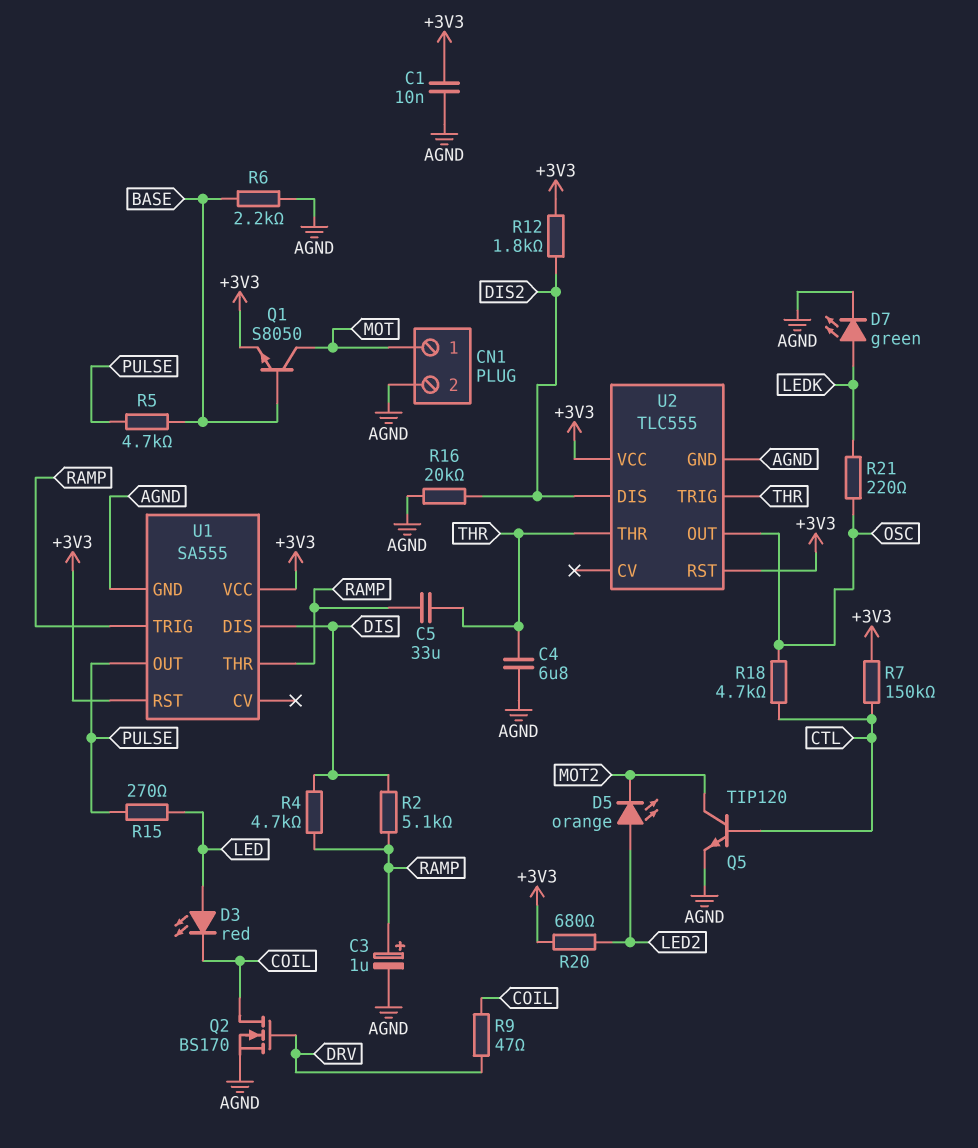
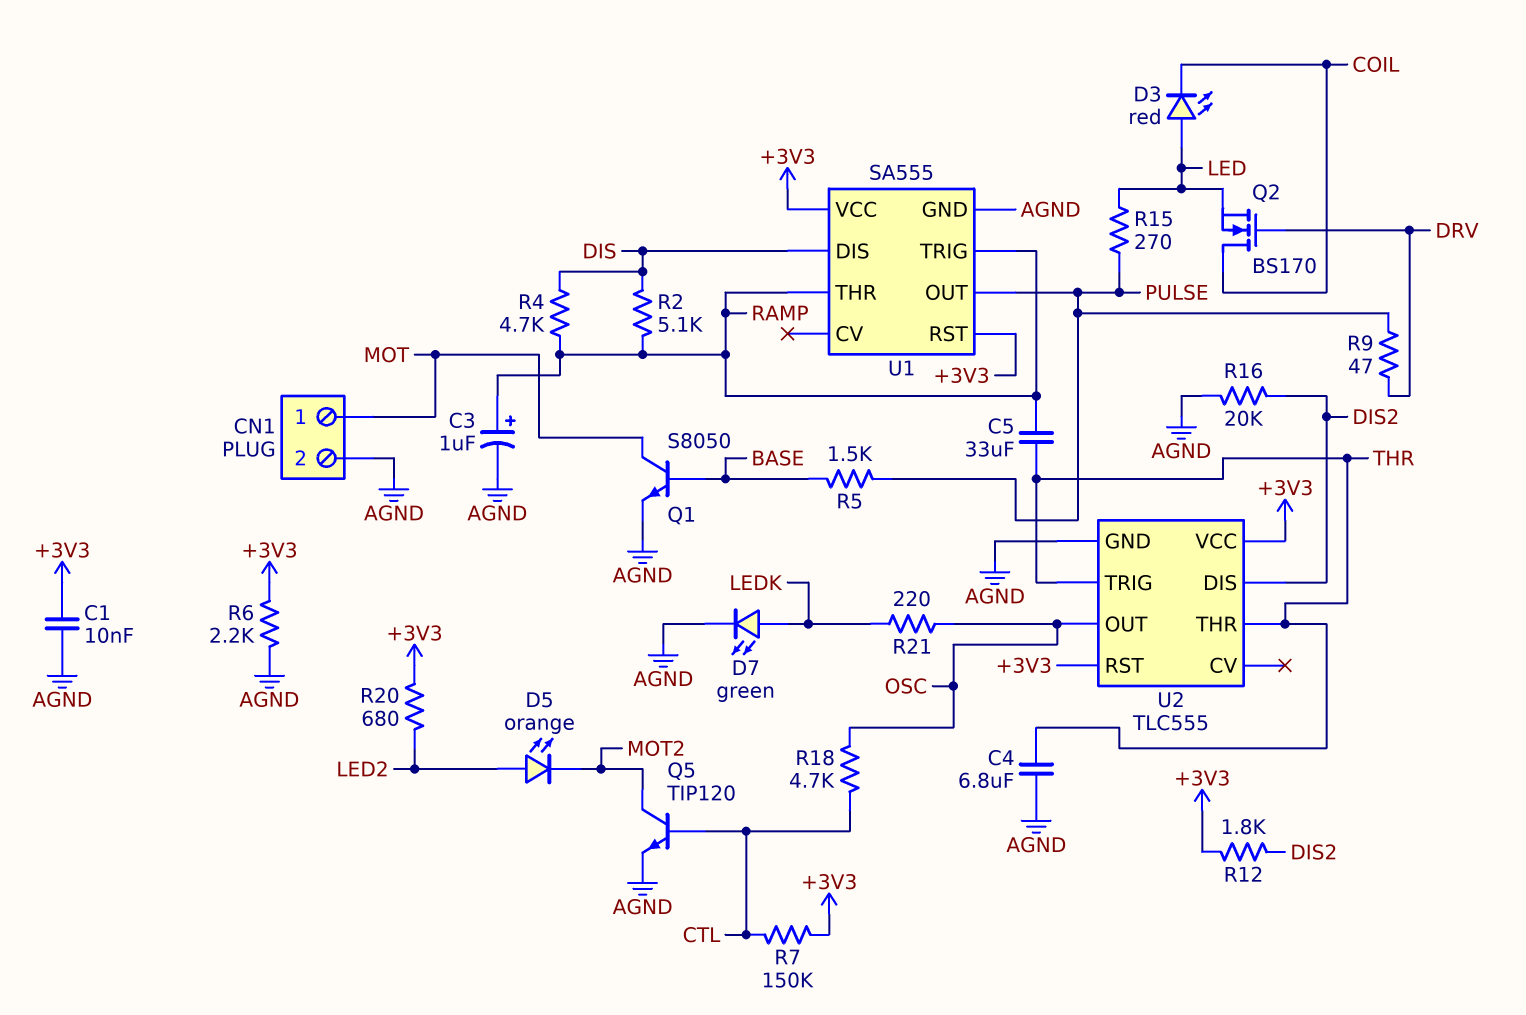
Q1: NPN S8050 (B BASE, C MOT, E +3V3) -> NPN S8050 (B BASE, C MOT, E AGND)
Q2: NMOS BS170 (G DRV, D COIL, S AGND) -> NMOS BS170 (G DRV, D COIL, S LED)
R5: 4.7k (BASE, PULSE) -> 1.5k (BASE, PULSE)
R6: 2.2k (AGND, BASE) -> 2.2k (+3V3, AGND)
R9: 47 (COIL, DRV) -> 47 (DRV, PULSE)

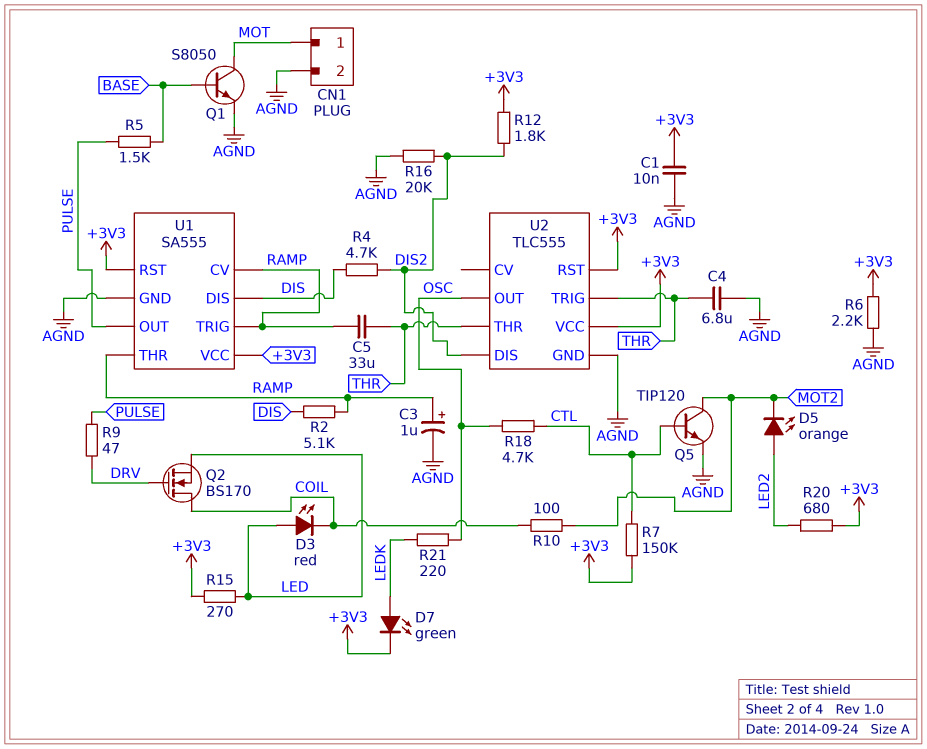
D7: LED green (A LEDK, K AGND) -> LED green (A LEDK, K +3V3)
R4: 4.7k (DIS, RAMP) -> 4.7k (DIS, DIS2)
R10: none -> 100 (COIL, MOT2)
R15: 270 (LED, PULSE) -> 270 (+3V3, LED)
U1 pin CV: none -> RAMP

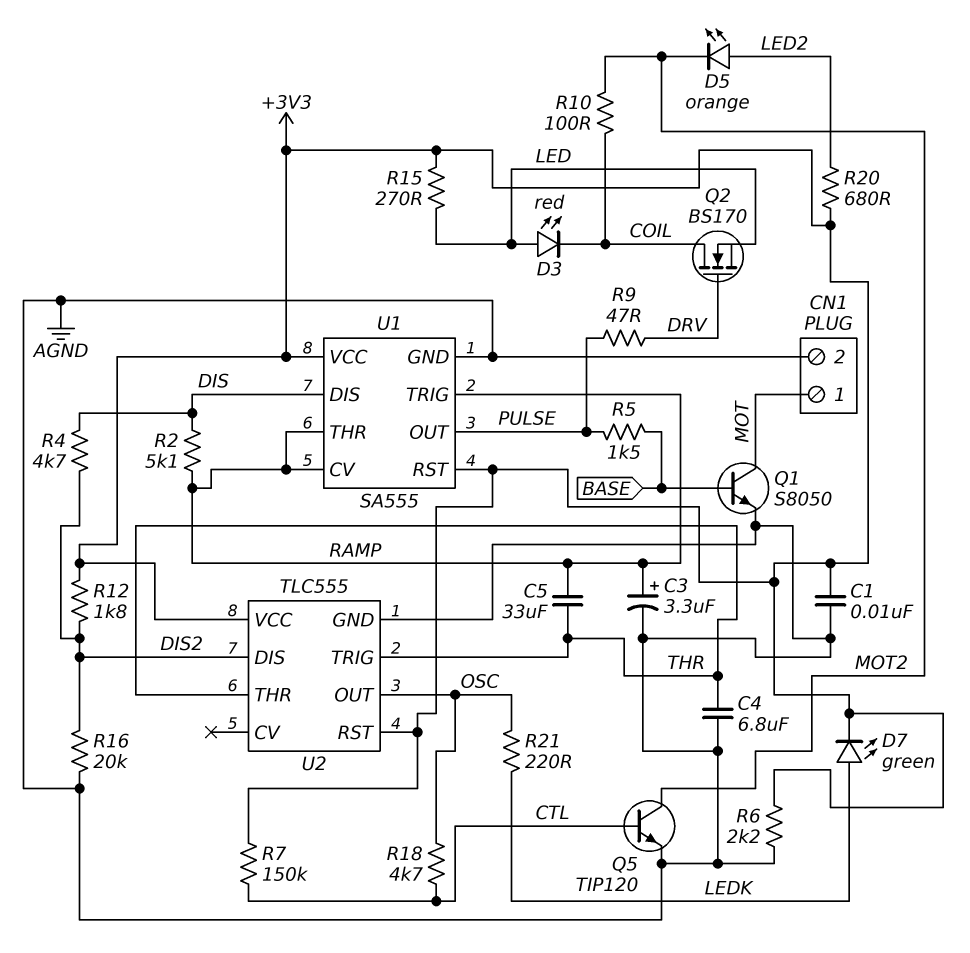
C3: 1uF (plus RAMP, minus AGND) -> 3.3uF (plus RAMP, minus AGND)

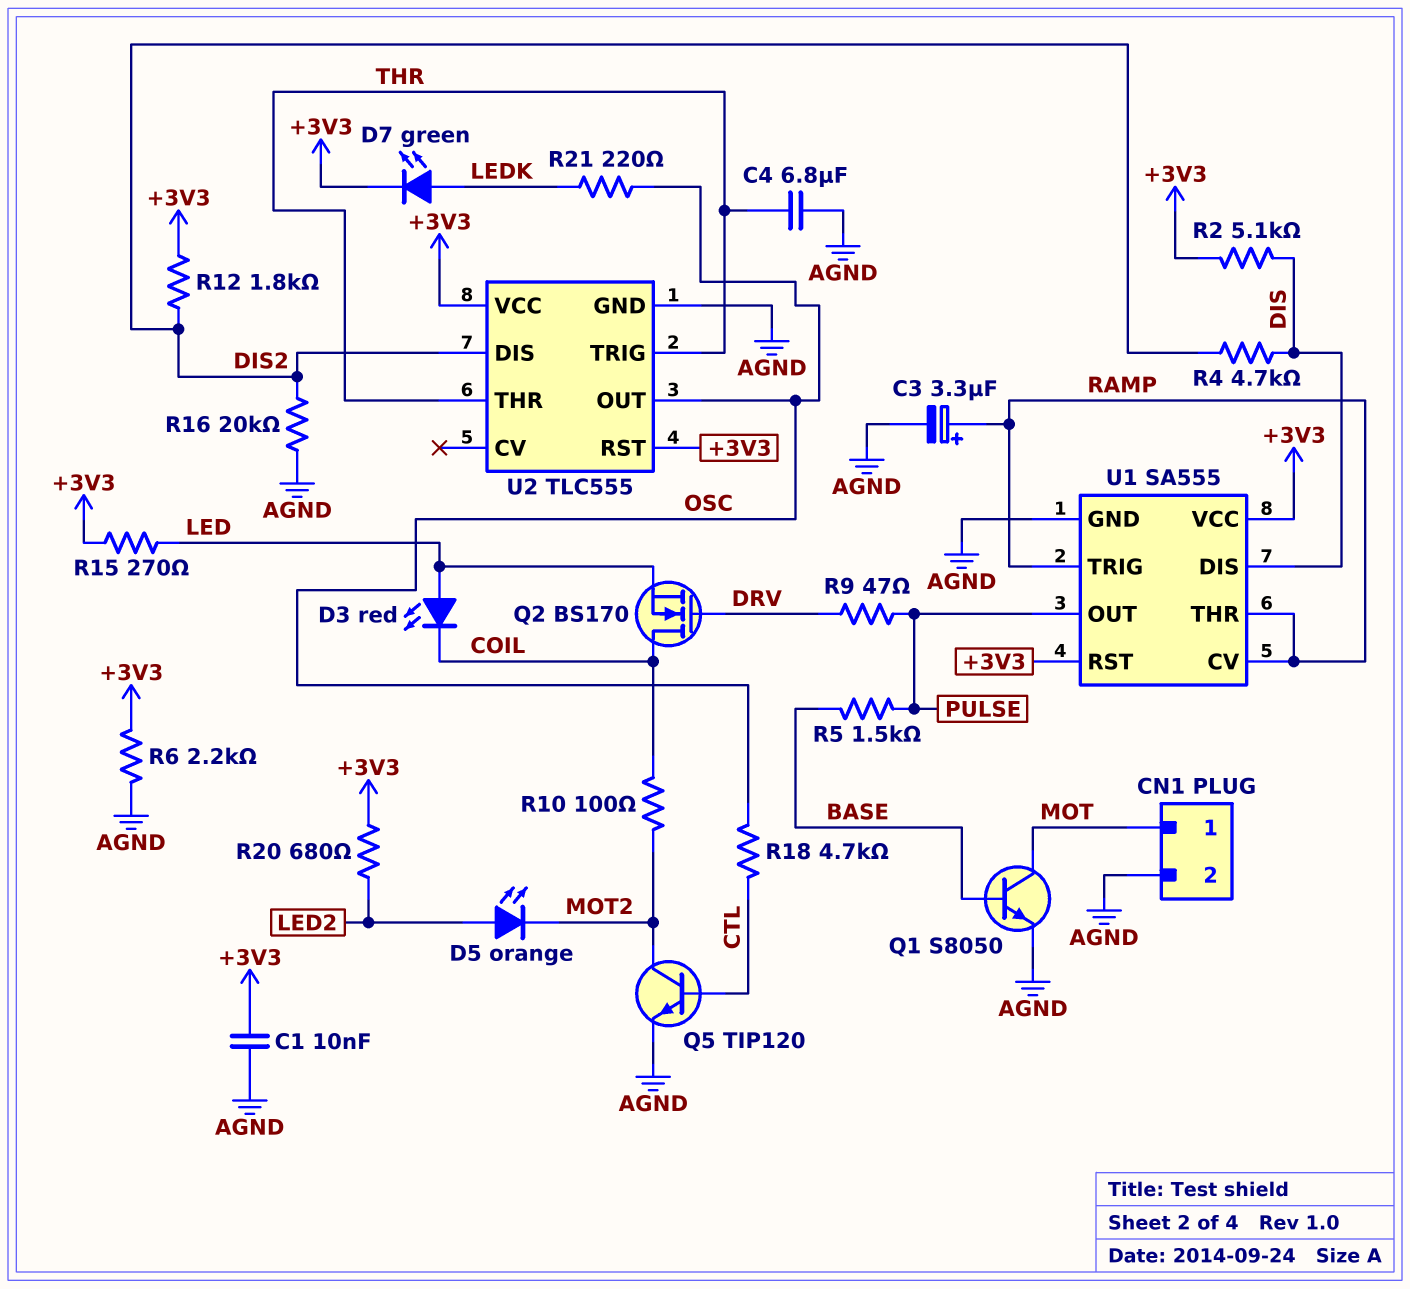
C5: 33uF (RAMP, THR) -> none
R2: 5.1k (DIS, RAMP) -> 5.1k (+3V3, DIS)
R7: 150k (+3V3, CTL) -> none

